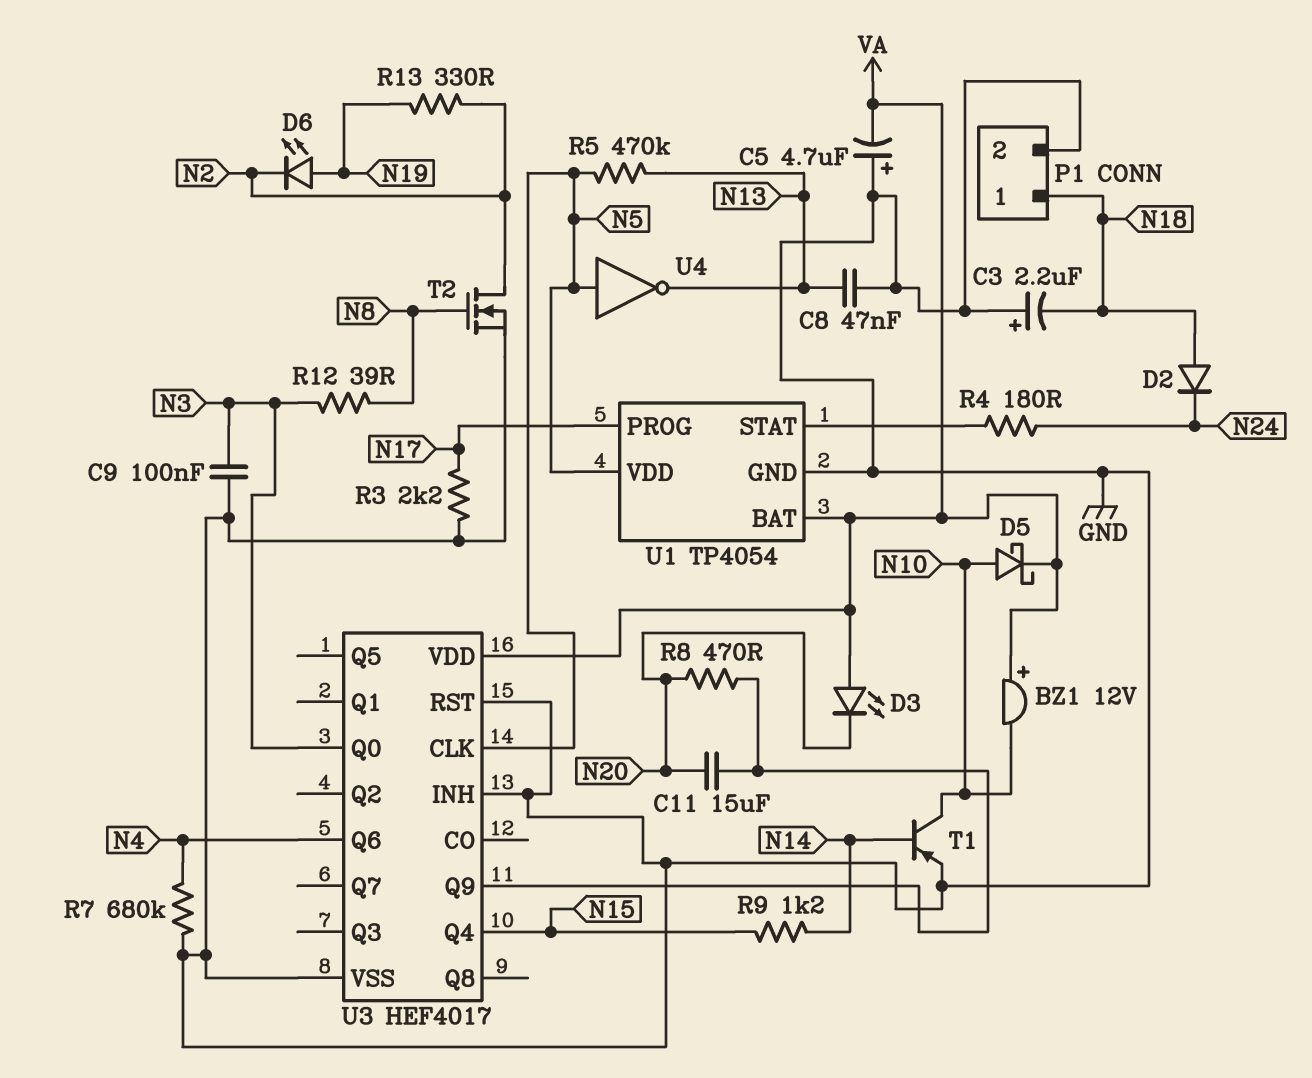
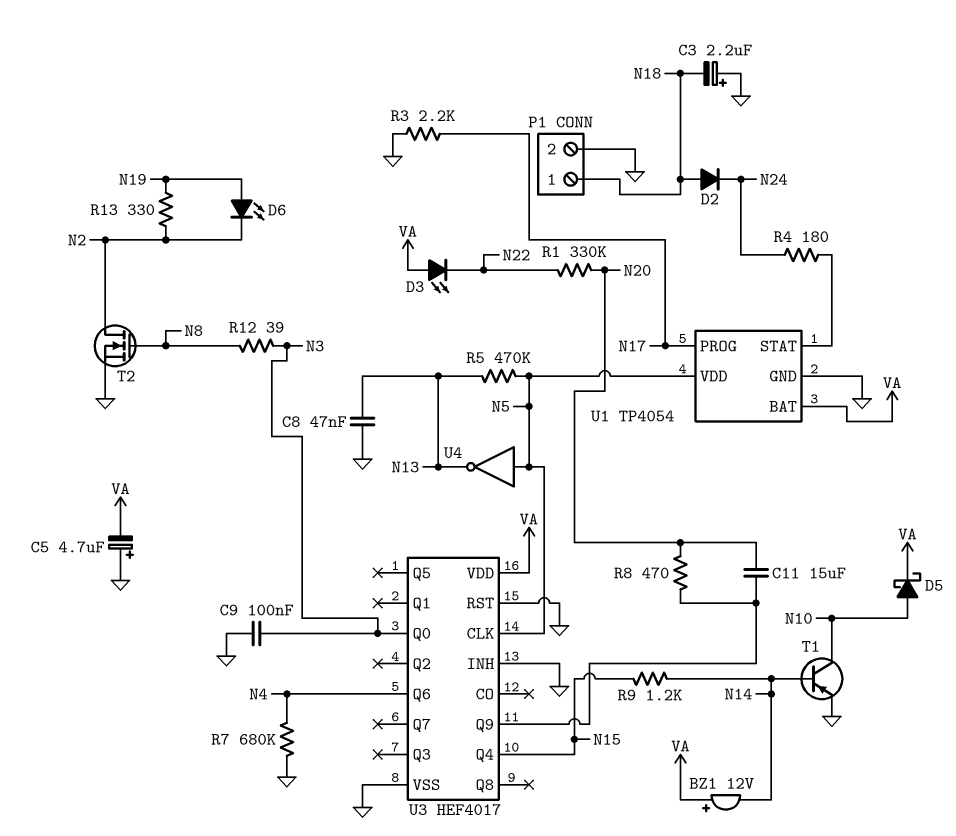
BZ1: buzzer 12V (plus VA, minus N10) -> buzzer 12V (plus VA, minus N14)
D3: LED (A VA, K N20) -> LED (A VA, K N22)
R1: none -> 330k (N20, N22)

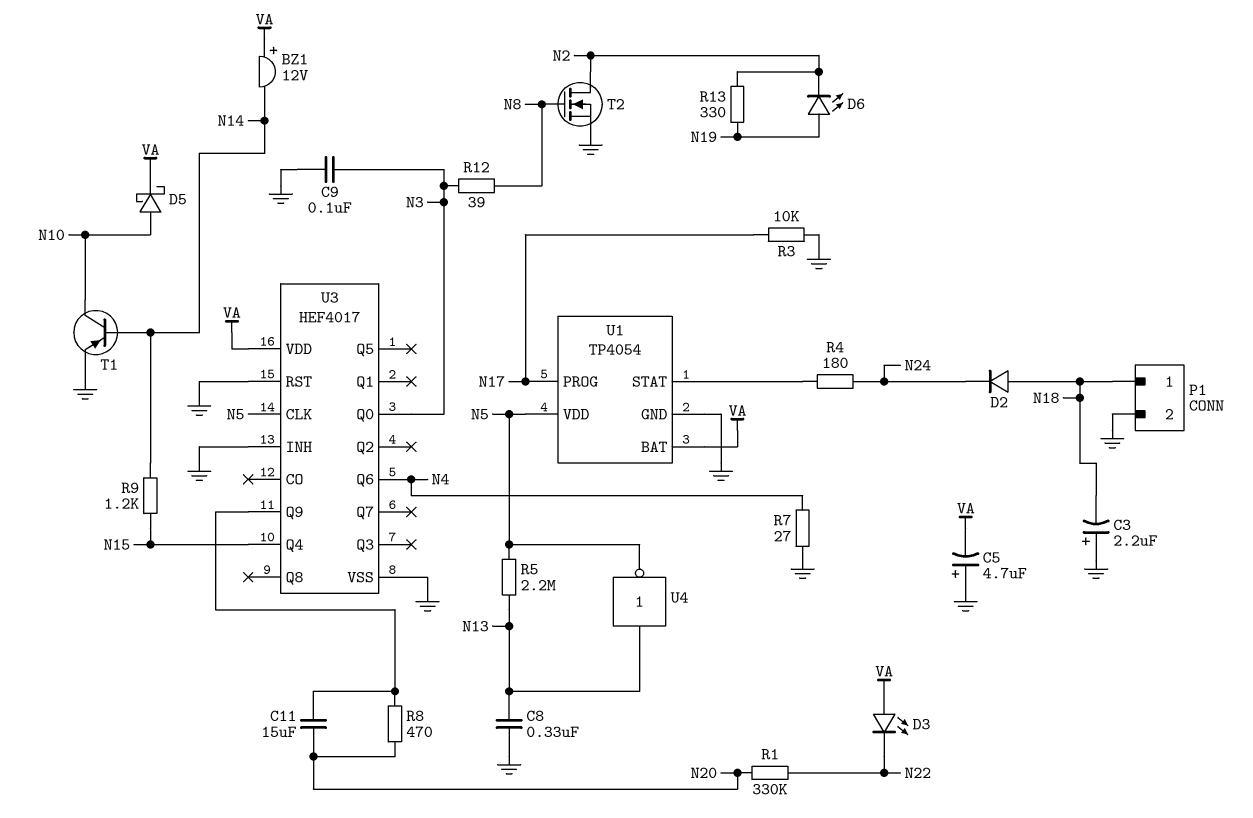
C8: 47nF (GND, N13) -> 330nF (GND, N13)
R3: 2.2k (GND, N17) -> 10k (GND, N17)
R5: 470k (N5, N13) -> 2.2M (N5, N13)
R7: 680k (GND, N4) -> 27 (GND, N4)
U4: NOT (in N5, out N13) -> NOT (in N13, out N5)

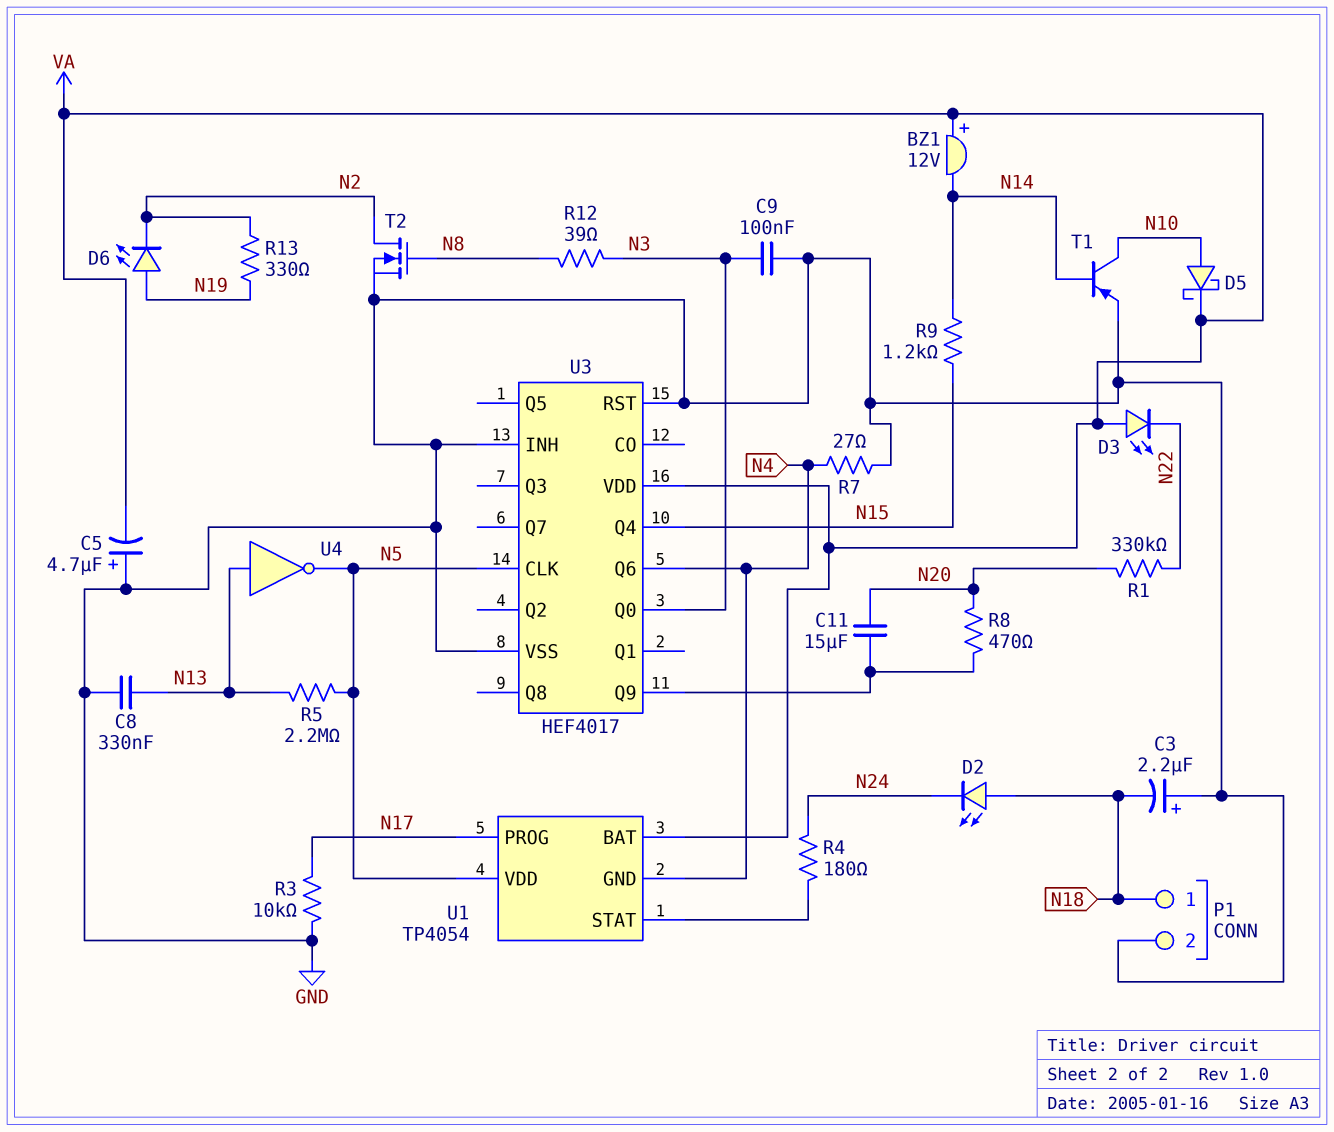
D2: diode (A N18, K N24) -> LED (A N18, K N24)
U1 pin GND: GND -> N4

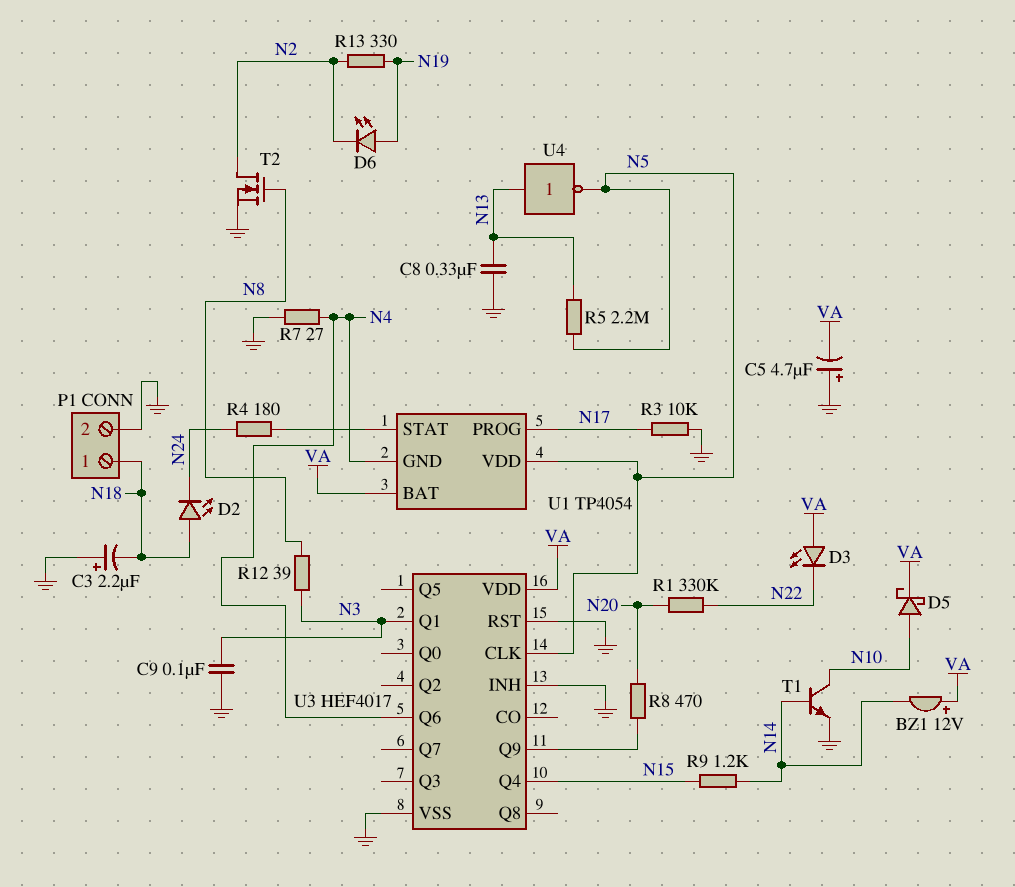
C11: 15uF (N20, U3/Q9) -> none
T1: PNP (B N14, C N10, E GND) -> NPN (B N14, C N10, E GND)
U3 pin Q0: N3 -> none
U3 pin Q1: none -> N3

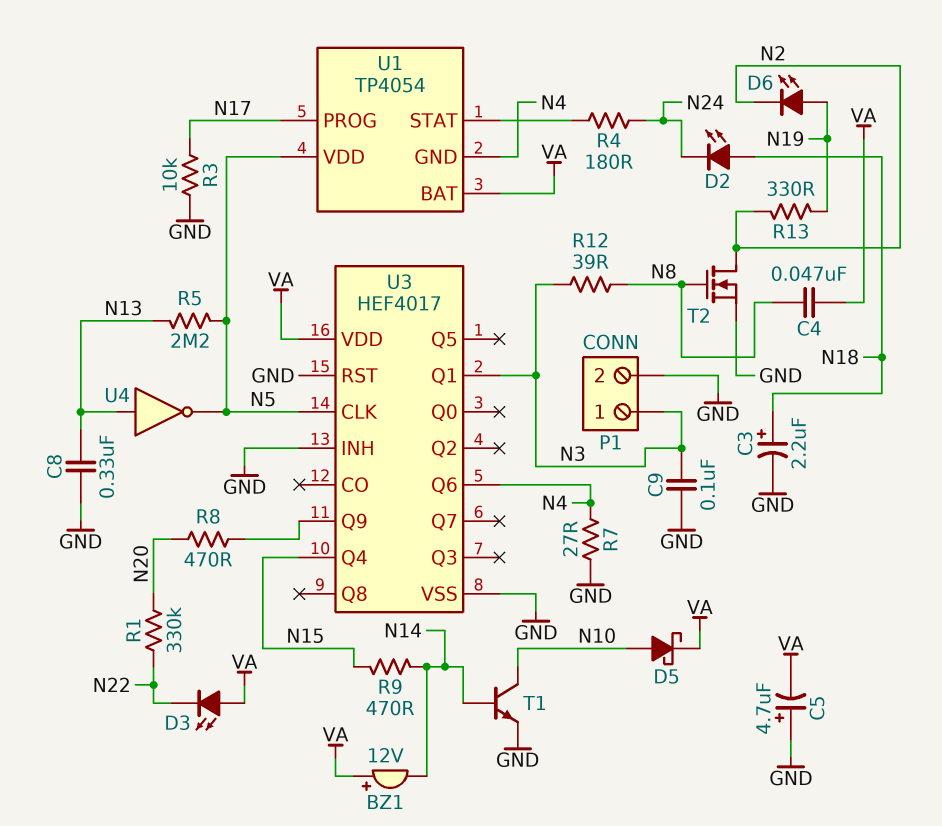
C3: 2.2uF (plus GND, minus N18) -> 2.2uF (plus N18, minus GND)
C4: none -> 47nF (N8, VA)
P1 pin 1: N18 -> N3
R9: 1.2k (N14, N15) -> 470 (N14, N15)

